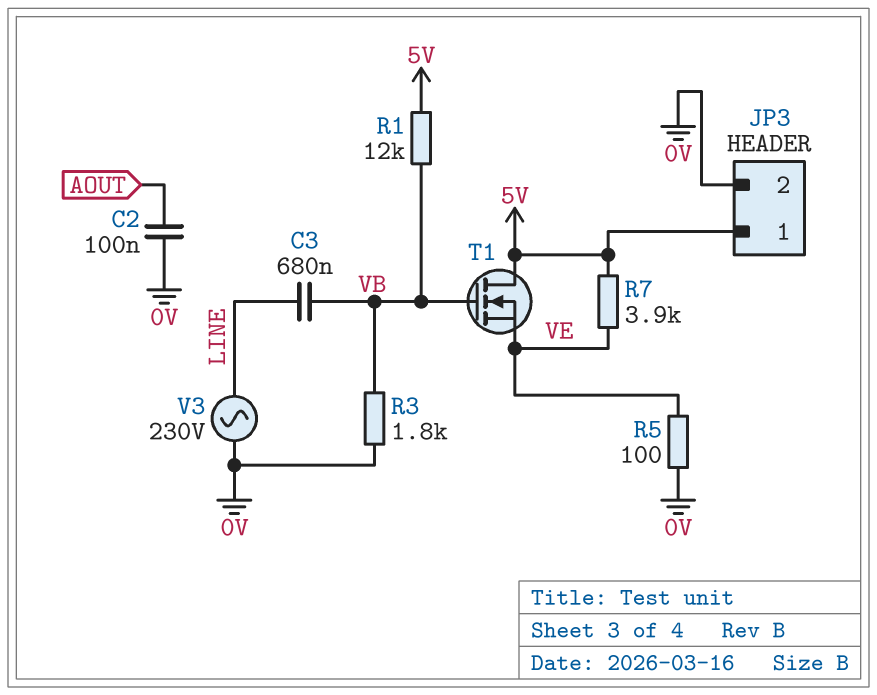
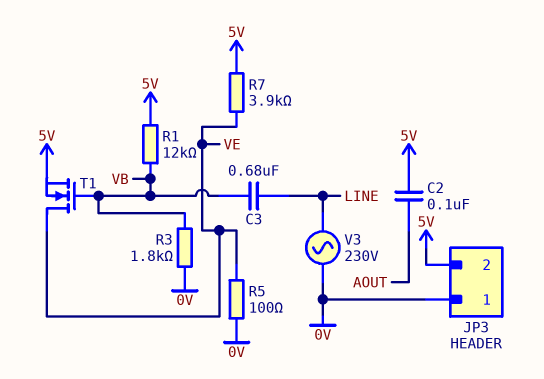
C2: 100nF (0V, AOUT) -> 100nF (5V, AOUT)
JP3 pin 1: 5V -> 0V
JP3 pin 2: 0V -> 5V
T1: NMOS (G VB, D 5V, S VE) -> NMOS (G VB, D VE, S 5V)

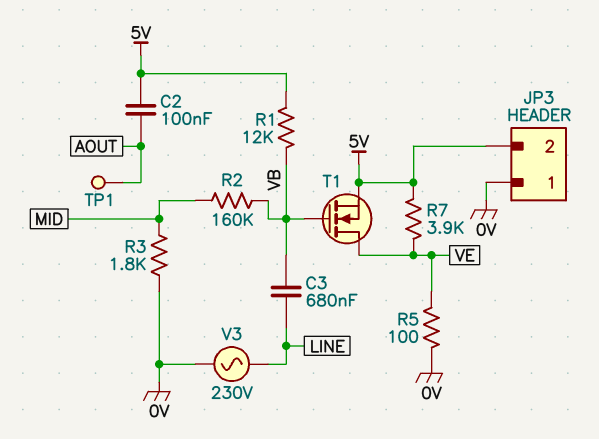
R2: none -> 160k (MID, VB)
R3: 1.8k (0V, VB) -> 1.8k (0V, MID)
TP1: none -> test point (AOUT)

